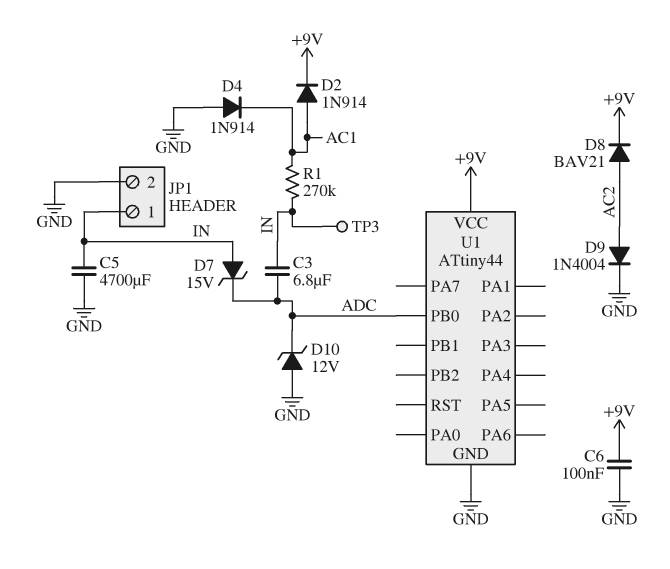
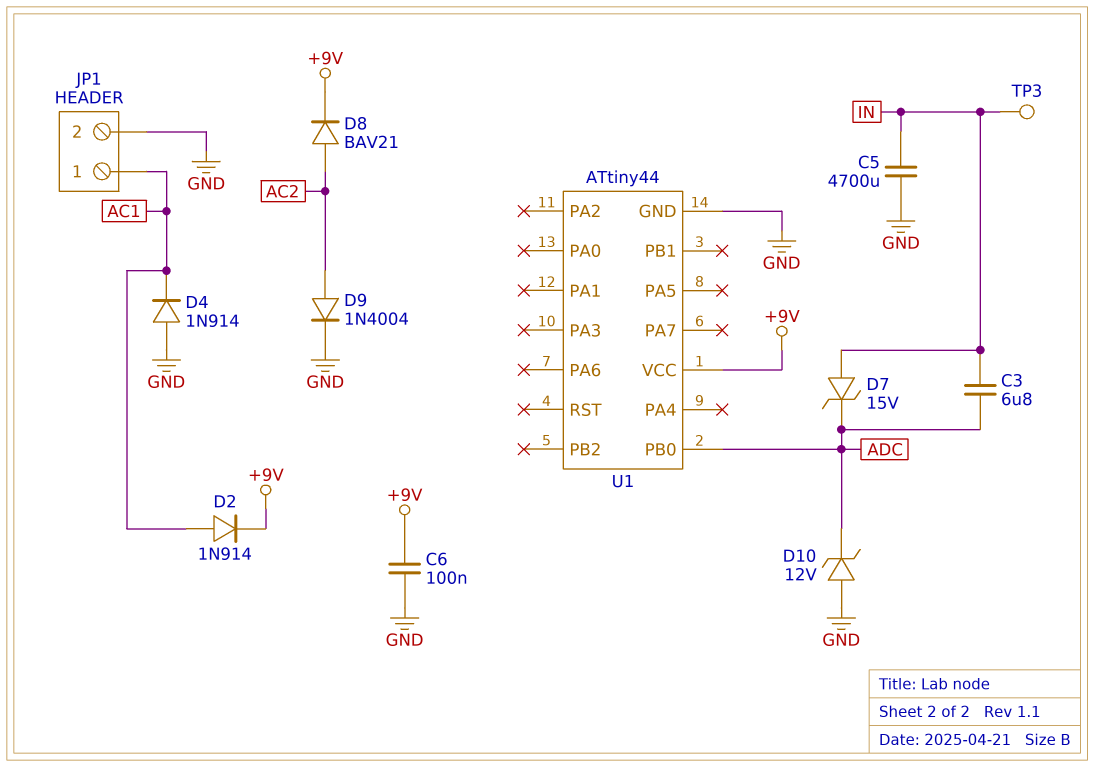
JP1 pin 1: IN -> AC1
R1: 270k (AC1, IN) -> none

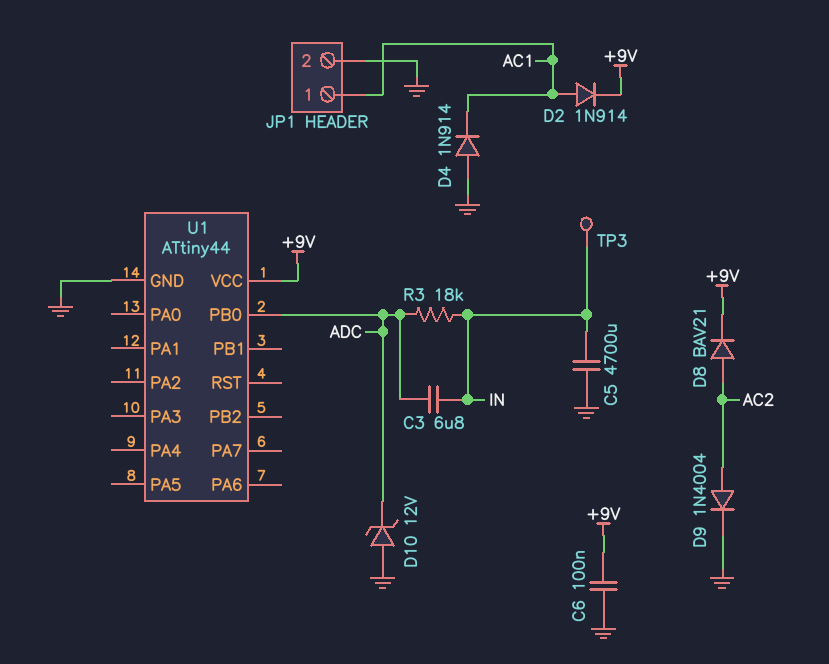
D7: zener 15V (A IN, K ADC) -> none
R3: none -> 18k (ADC, IN)

